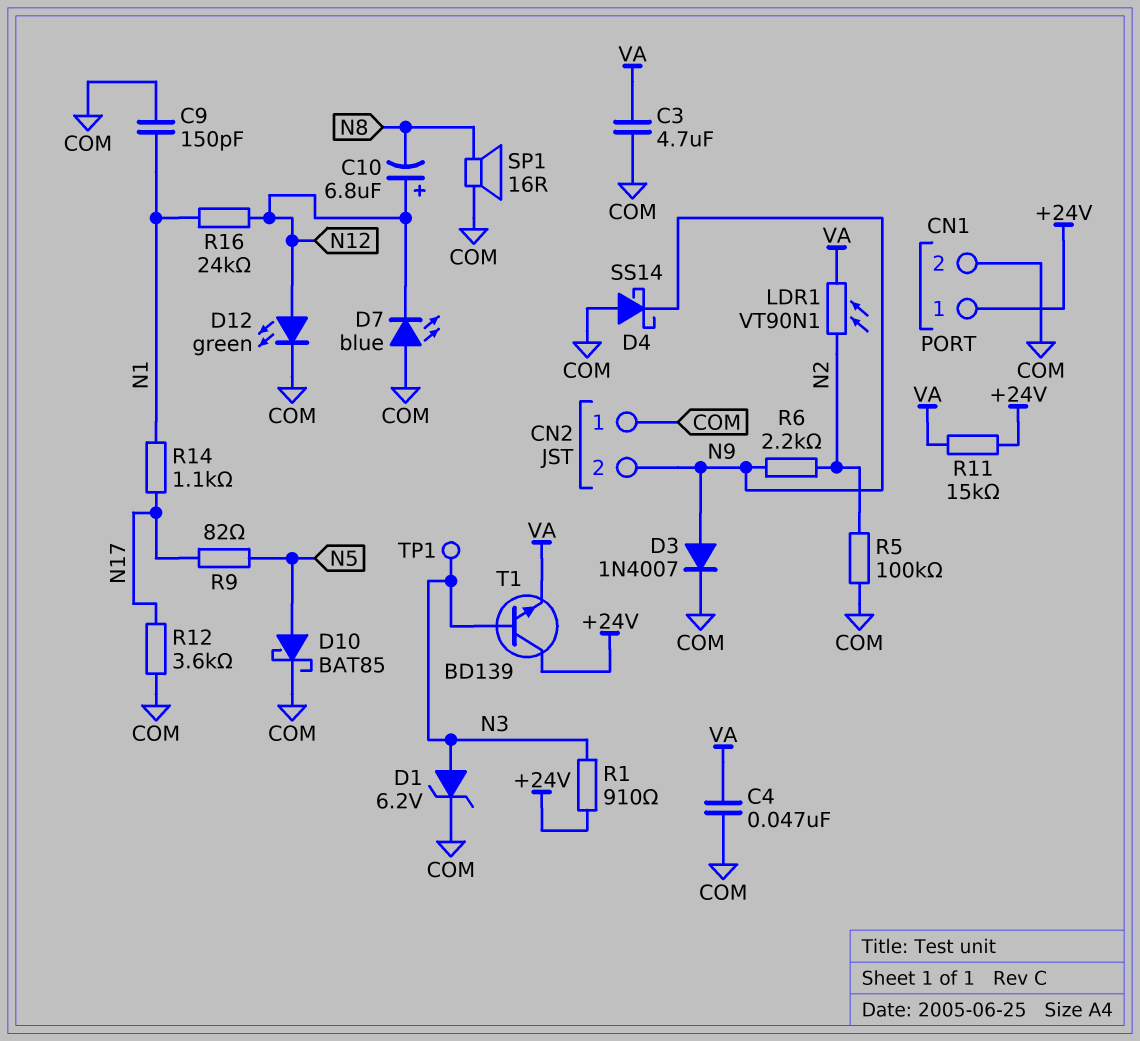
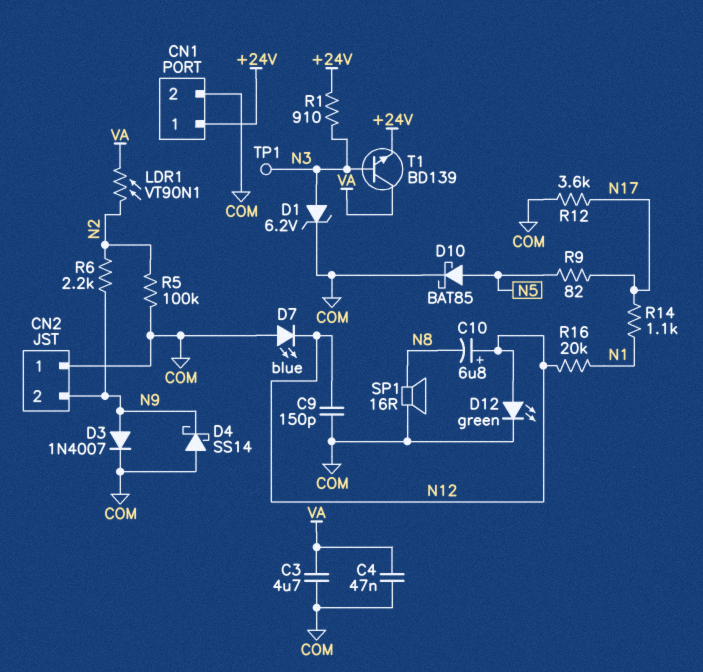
C9: 150pF (COM, N1) -> 150pF (COM, N12)
R11: 15k (+24V, VA) -> none
R16: 24k (N1, N12) -> 20k (N1, N12)
T1: NPN BD139 (B N3, C +24V, E VA) -> NPN BD139 (B N3, C VA, E +24V)

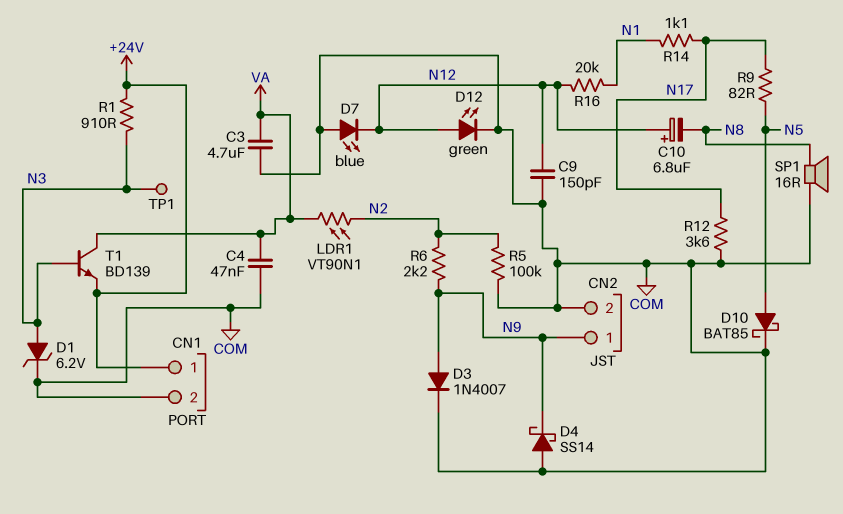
CN2 pin 1: COM -> N9
CN2 pin 2: N9 -> COM

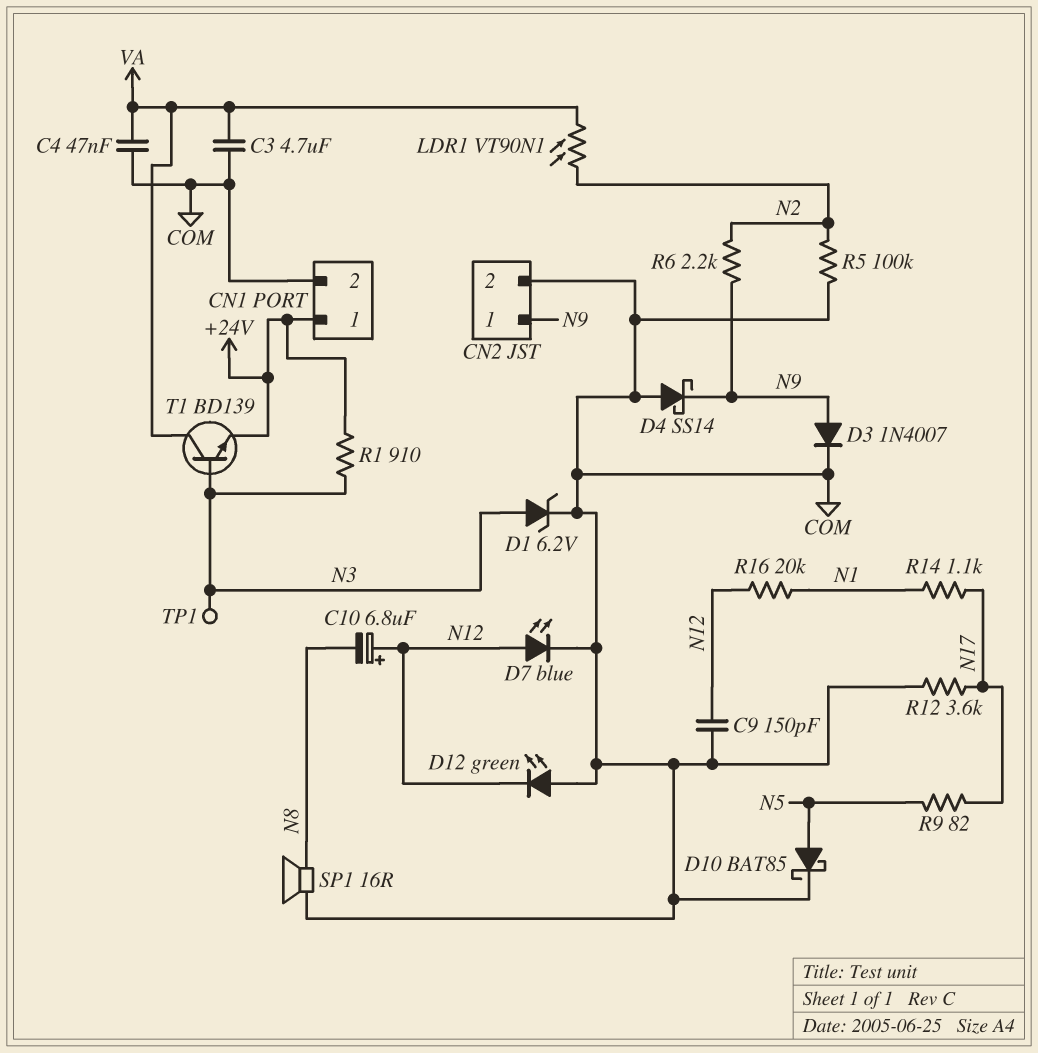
D7: LED blue (A COM, K N12) -> LED blue (A N12, K COM)
D12: LED green (A N12, K COM) -> LED green (A COM, K N12)

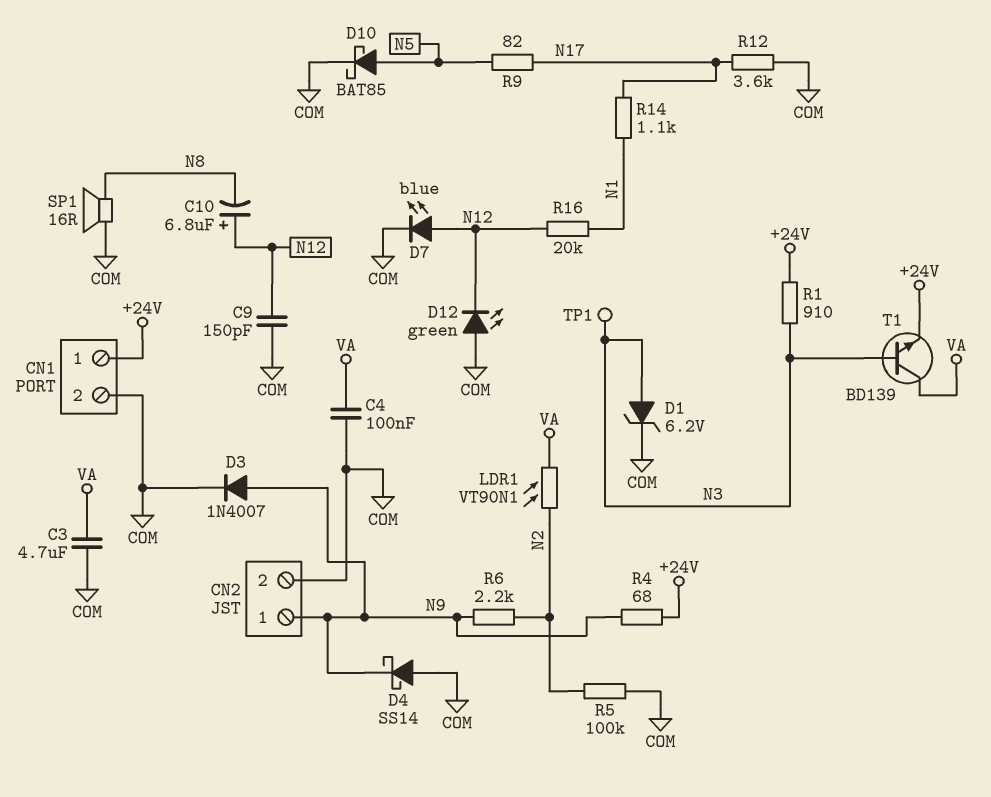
C4: 47nF (COM, VA) -> 100nF (COM, VA)
R4: none -> 68 (+24V, N9)

